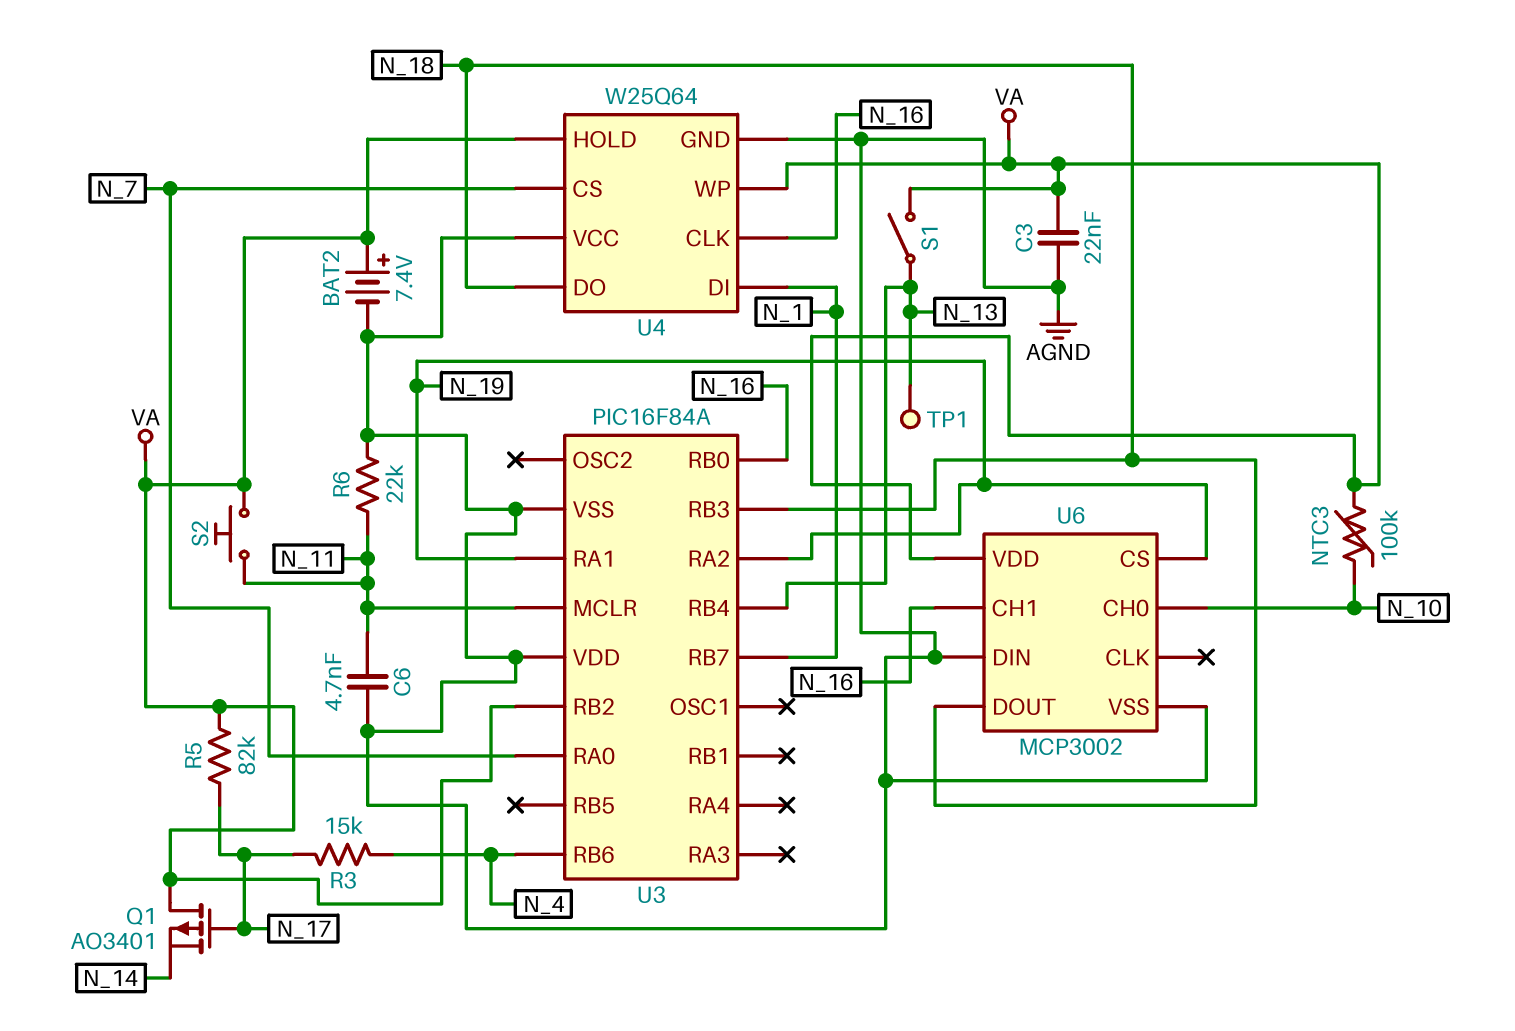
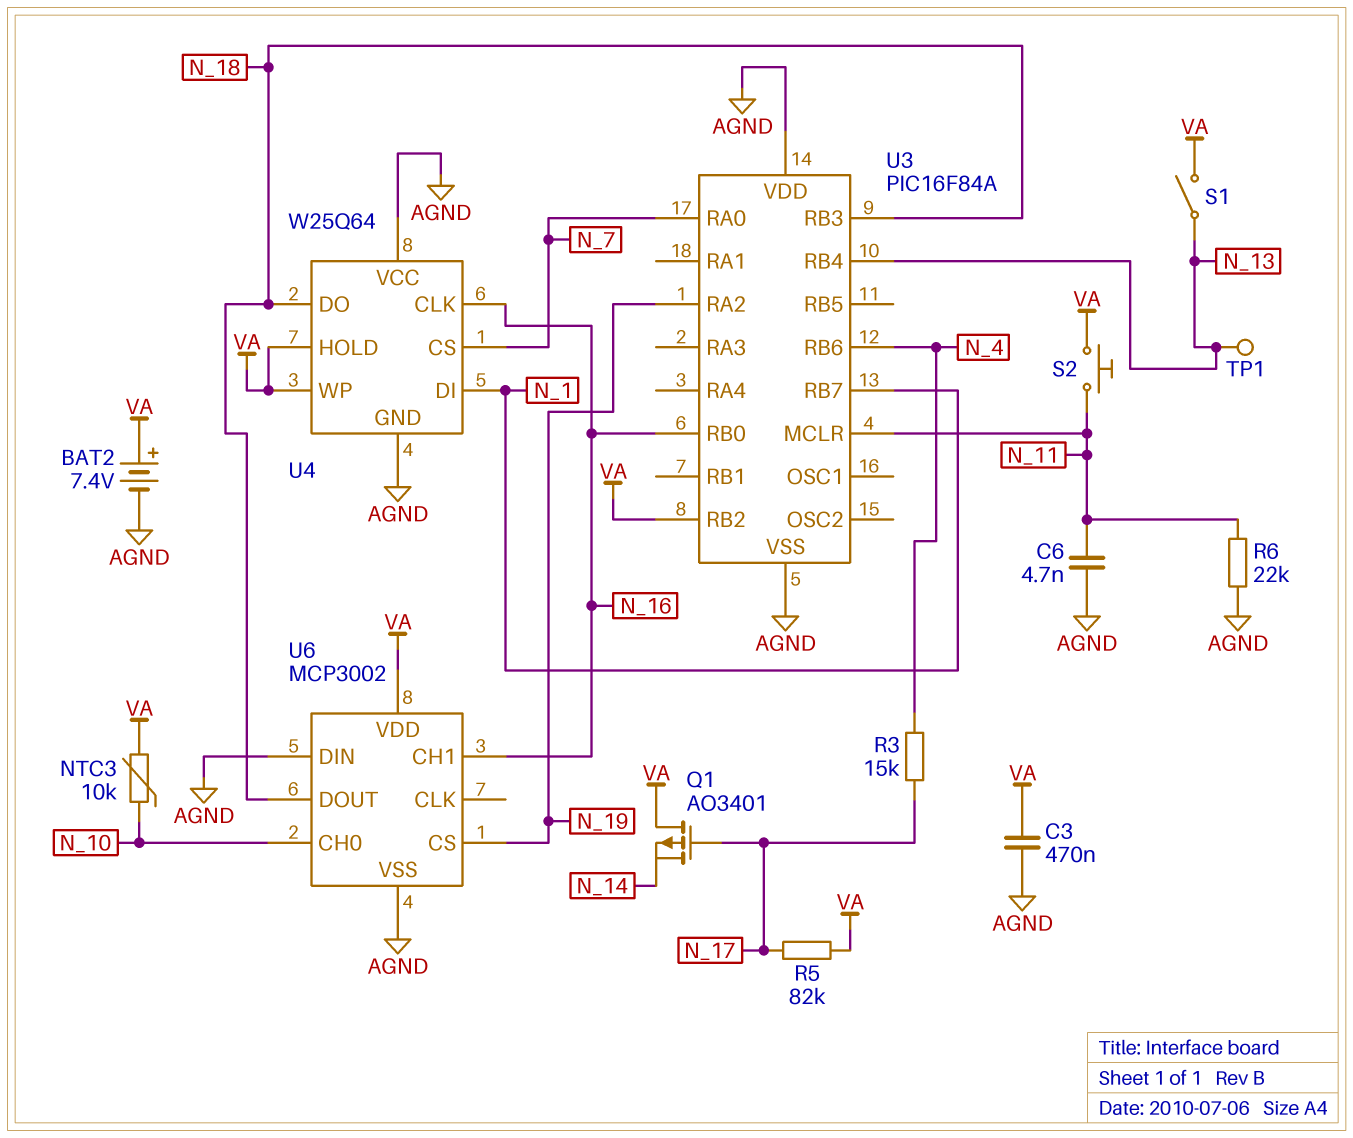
C3: 22nF (AGND, VA) -> 470nF (AGND, VA)
NTC3: 100k (N_10, VA) -> 10k (N_10, VA)
U3 pin RA1: N_19 -> none

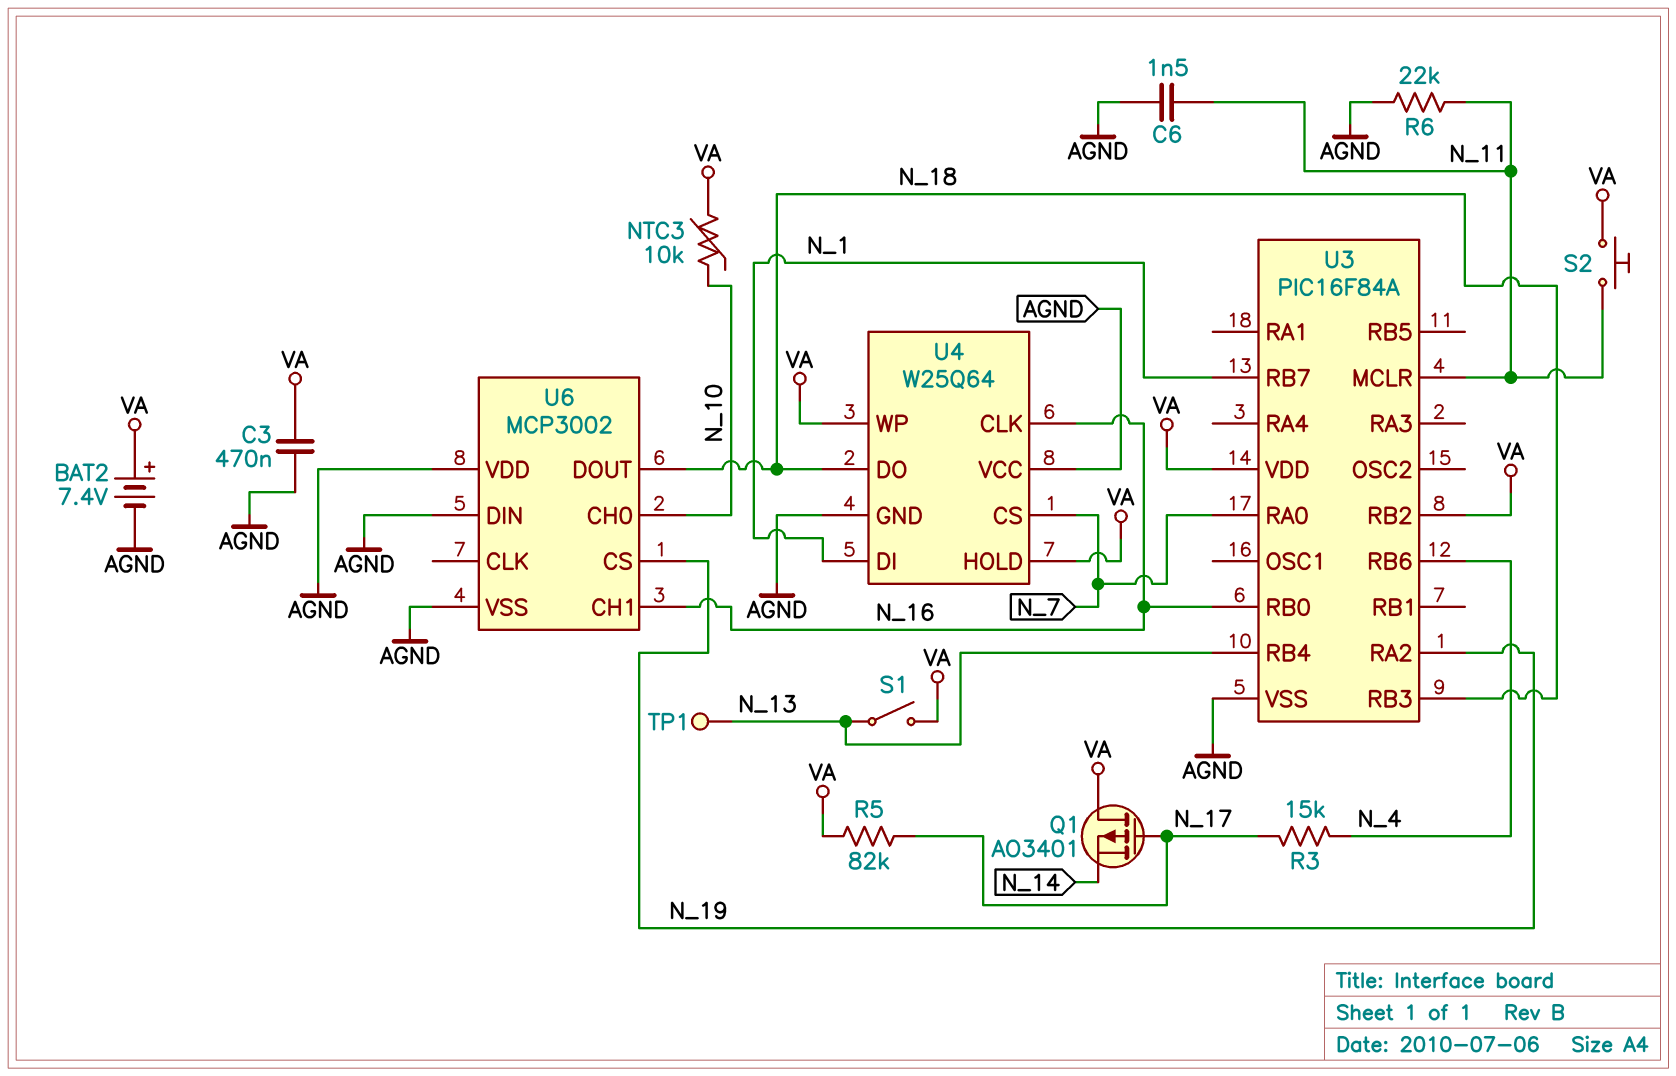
C6: 4.7nF (AGND, N_11) -> 1.5nF (AGND, N_11)
U3 pin VDD: AGND -> VA
U6 pin VDD: VA -> AGND

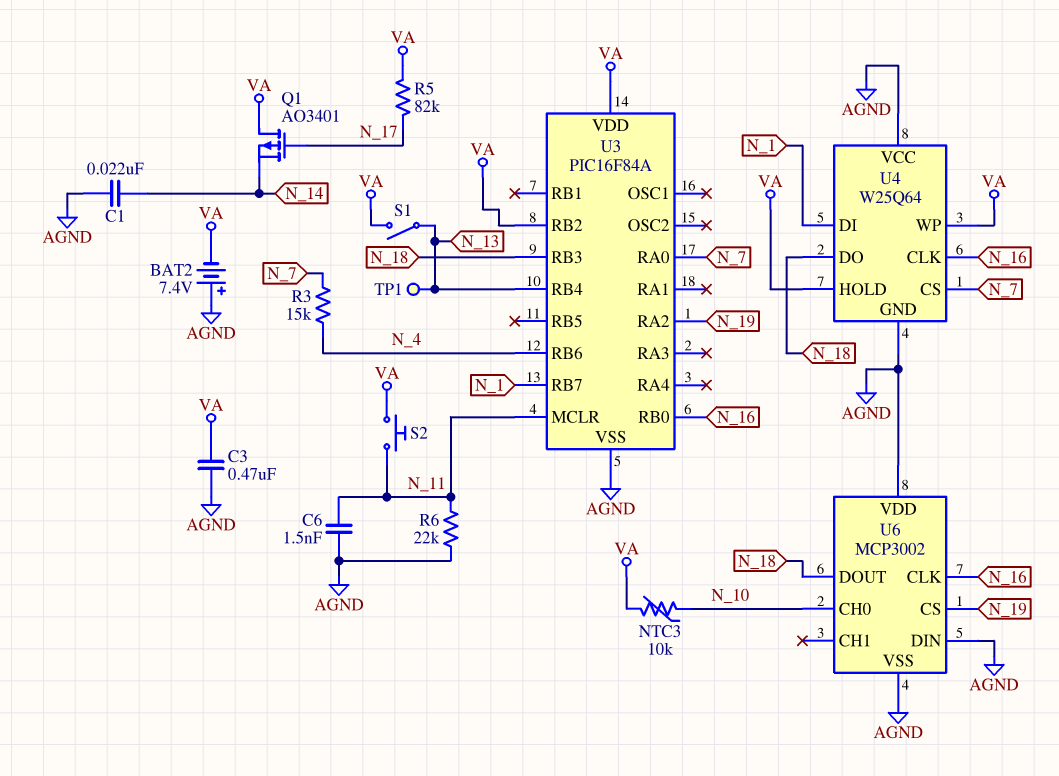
BAT2: 7.4V (plus VA, minus AGND) -> 7.4V (plus AGND, minus VA)
C1: none -> 22nF (AGND, N_14)
R3: 15k (N_4, N_17) -> 15k (N_4, N_7)
U6 pin CH1: N_16 -> none
U6 pin CLK: none -> N_16

